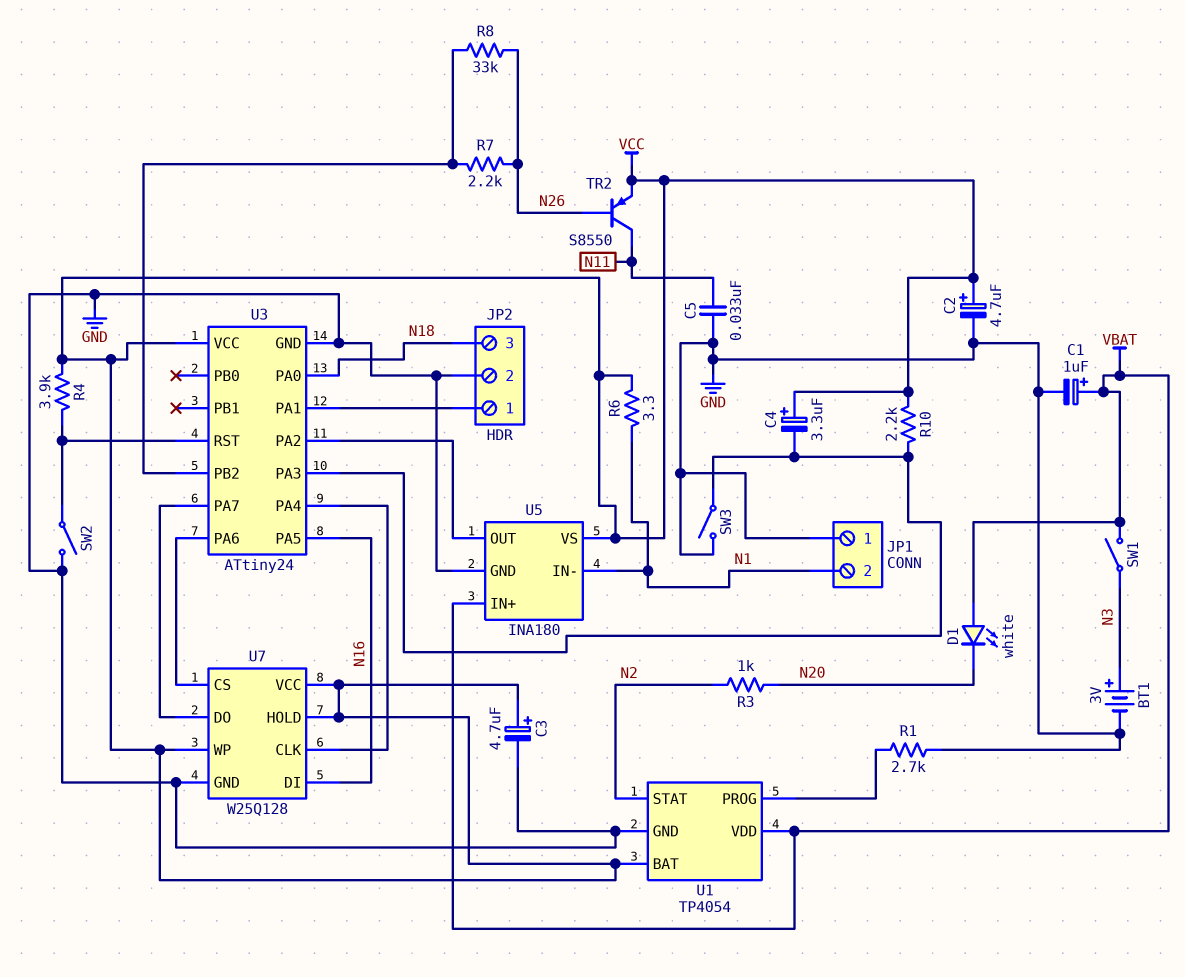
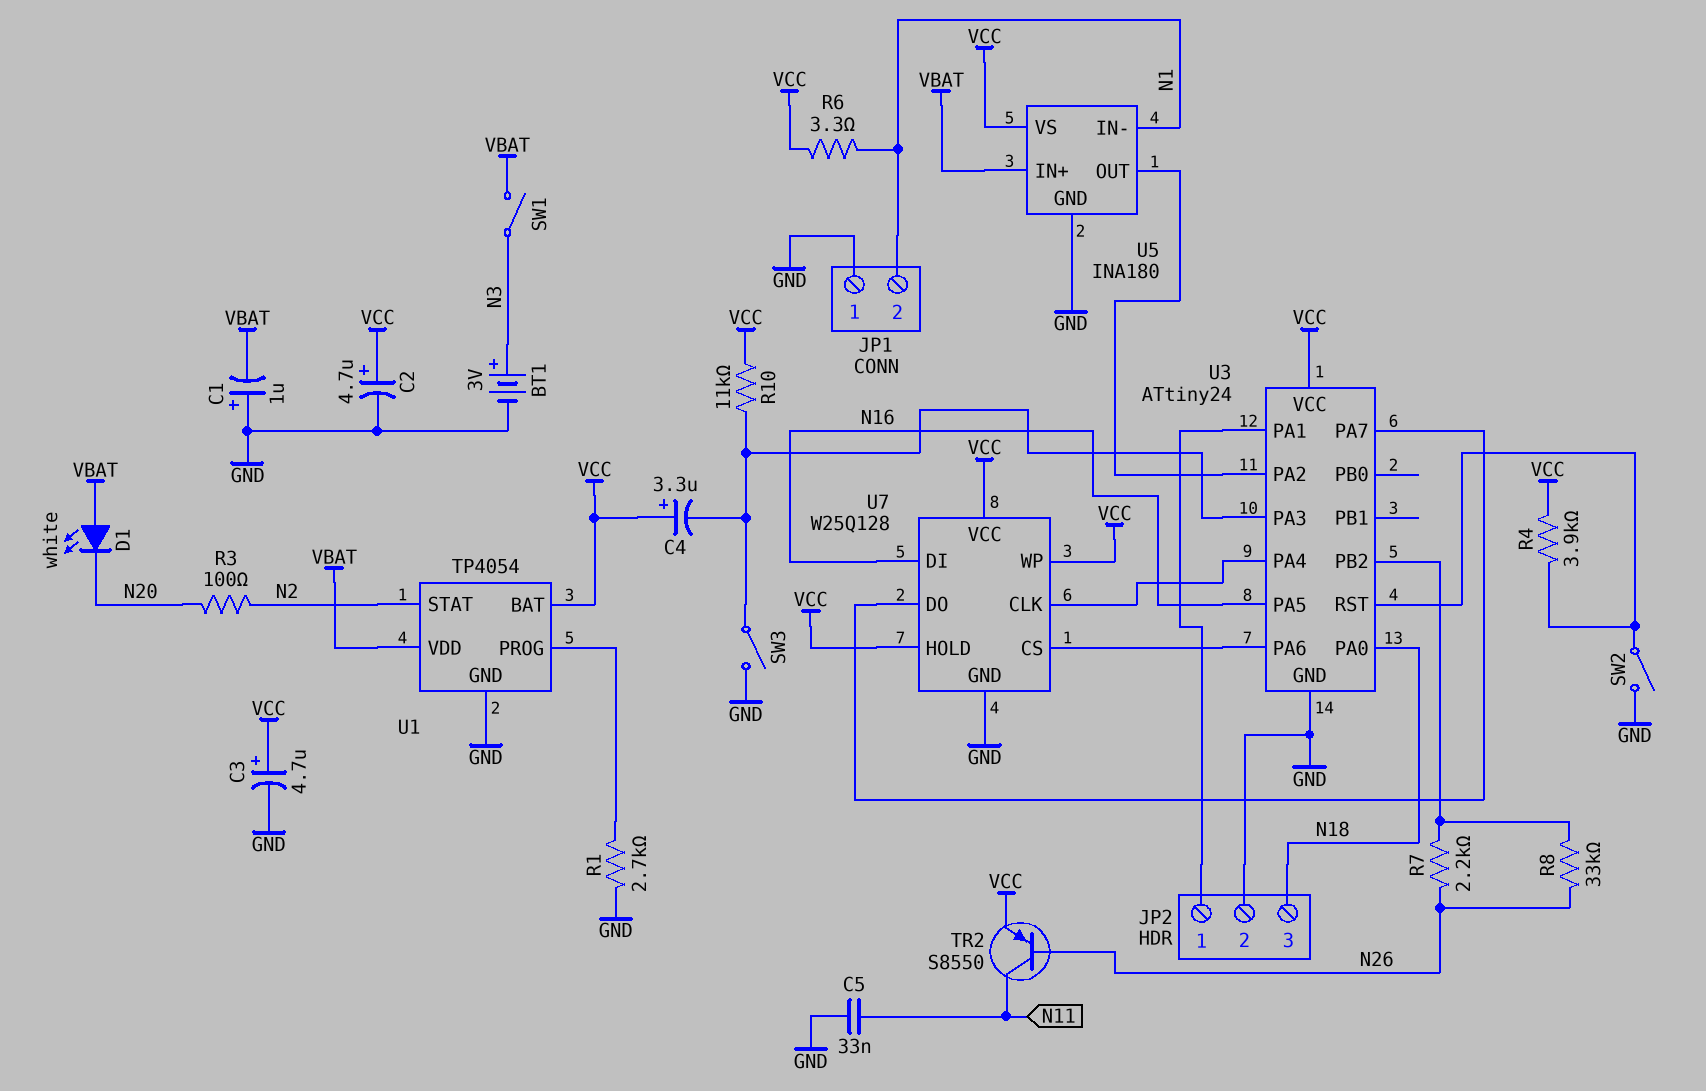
C1: 1uF (plus VBAT, minus GND) -> 1uF (plus GND, minus VBAT)
R3: 1k (N2, N20) -> 100 (N2, N20)
R10: 2.2k (U3/PA3, VCC) -> 11k (U3/PA3, VCC)

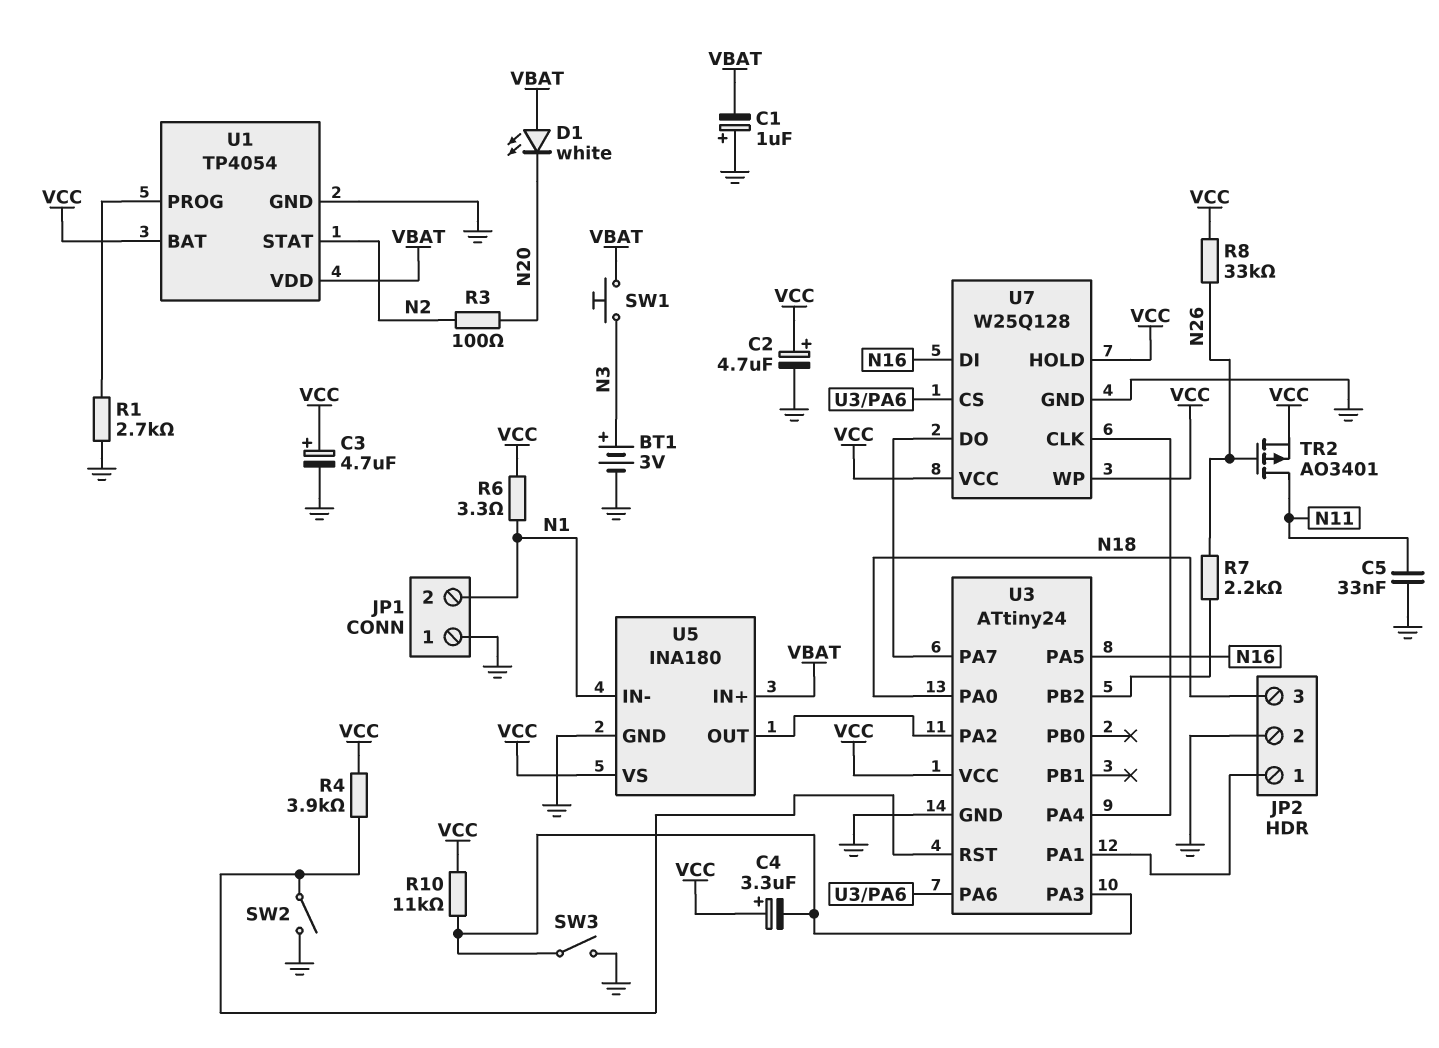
R8: 33k (N26, U3/PB2) -> 33k (N26, VCC)
SW1: switch (N3, VBAT) -> button (N3, VBAT)
TR2: PNP S8550 (B N26, C N11, E VCC) -> PMOS AO3401 (G N26, D N11, S VCC)

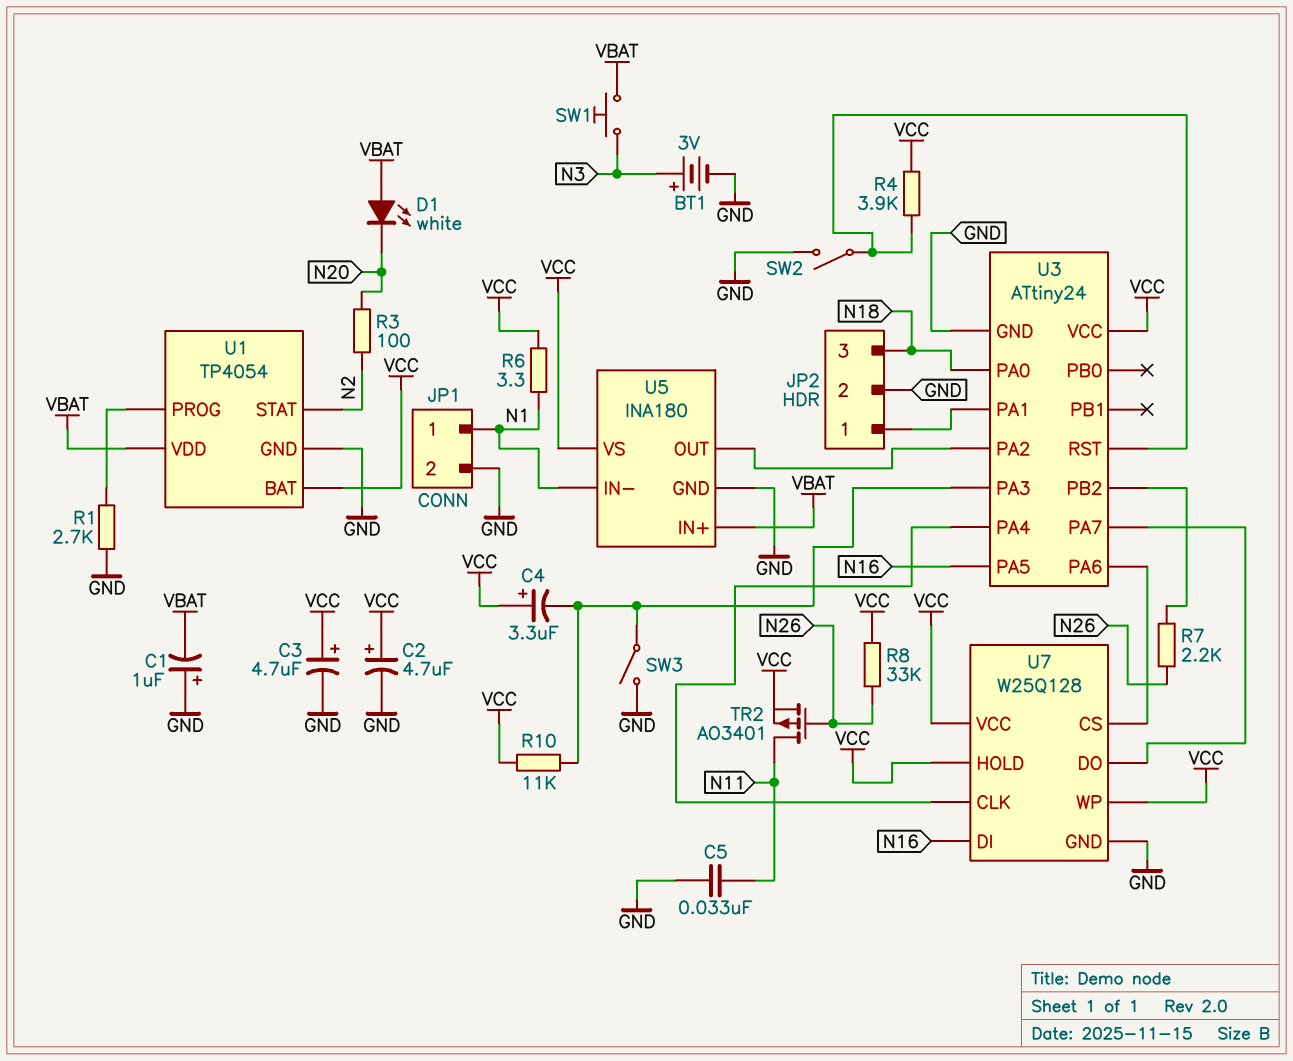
JP1 pin 1: GND -> N1
JP1 pin 2: N1 -> GND

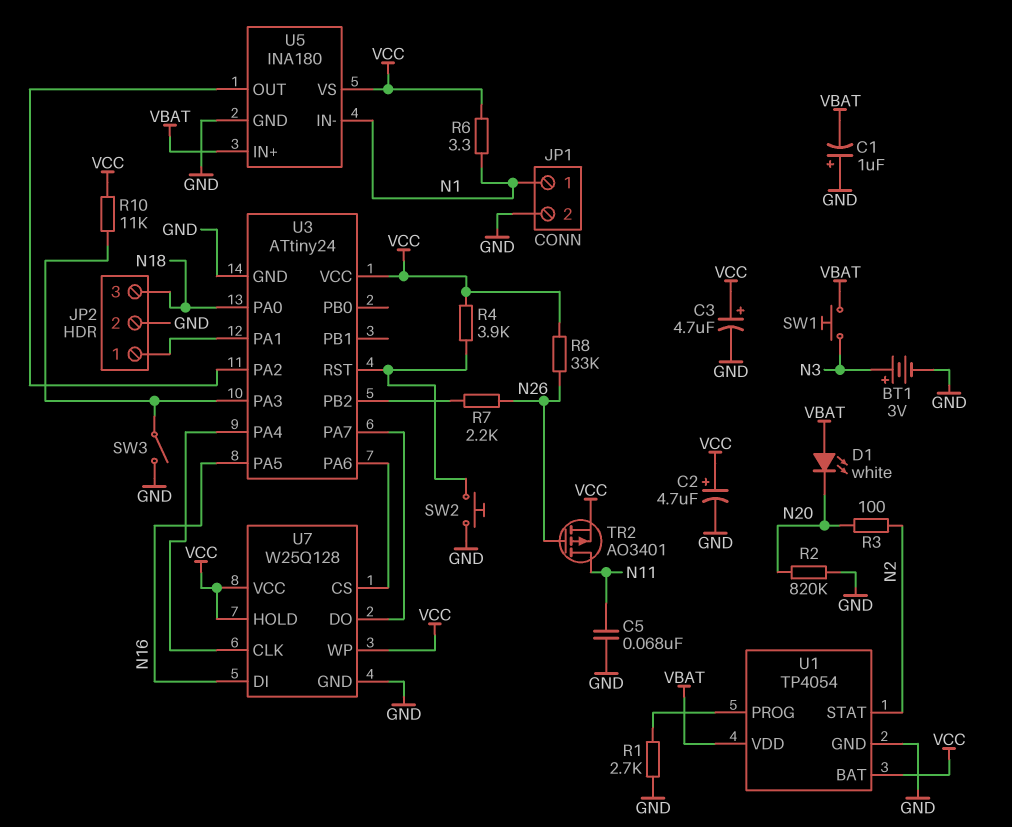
C4: 3.3uF (plus VCC, minus U3/PA3) -> none
C5: 33nF (GND, N11) -> 68nF (GND, N11)
R2: none -> 820k (GND, N20)
SW2: switch (GND, U3/RST) -> button (GND, U3/RST)

